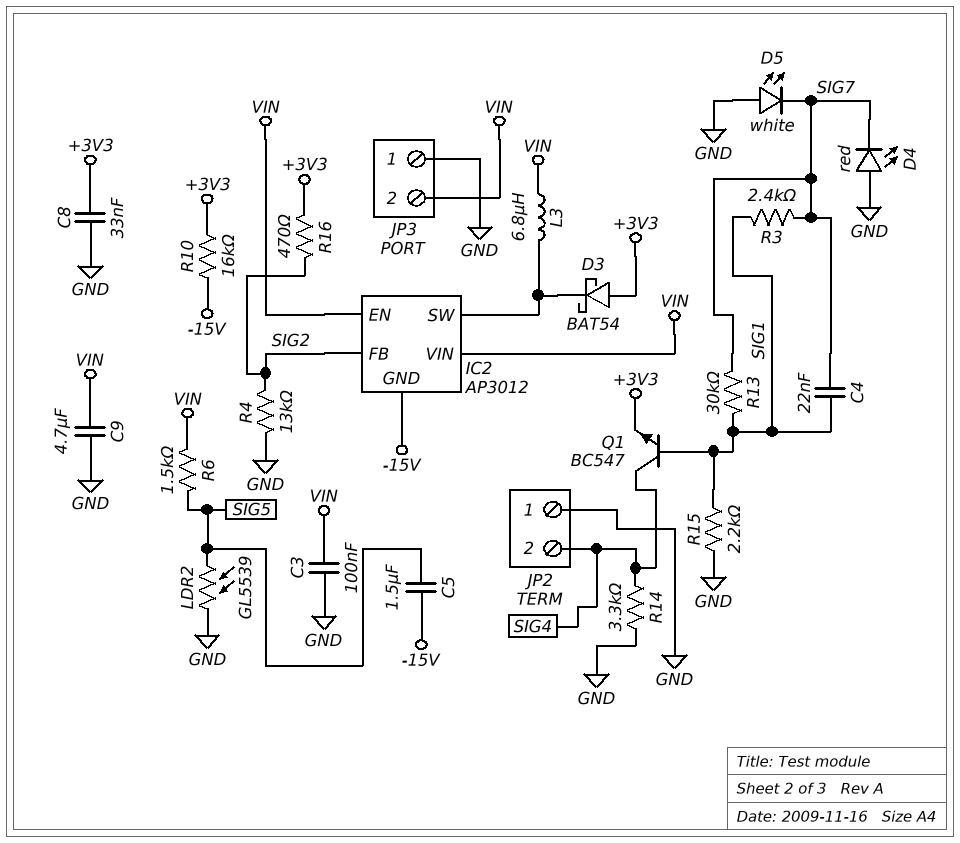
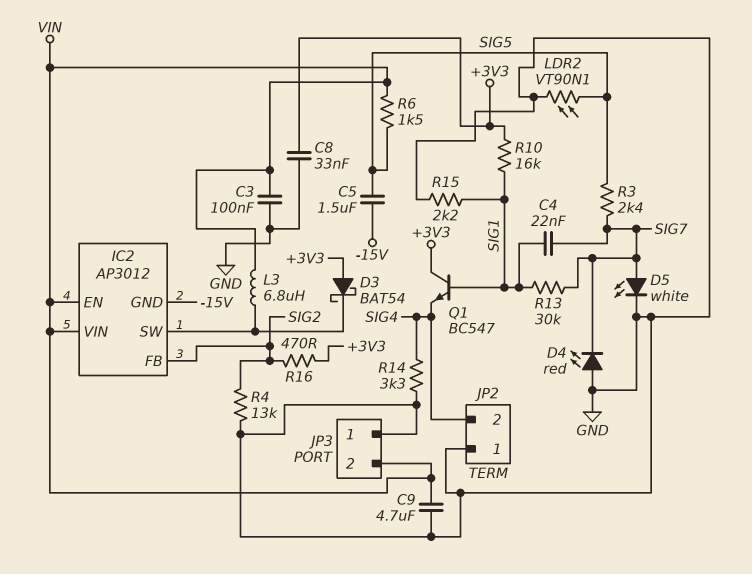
D5: LED white (A GND, K SIG7) -> LED white (A SIG7, K GND)
LDR2: GL5539 (GND, SIG5) -> VT90N1 (GND, SIG5)
Q1: NPN BC547 (B SIG1, C SIG4, E +3V3) -> NPN BC547 (B SIG1, C +3V3, E SIG4)
R3: 2.4k (SIG1, SIG7) -> 2.4k (SIG5, SIG7)
R10: 16k (+3V3, -15V) -> 16k (+3V3, SIG1)

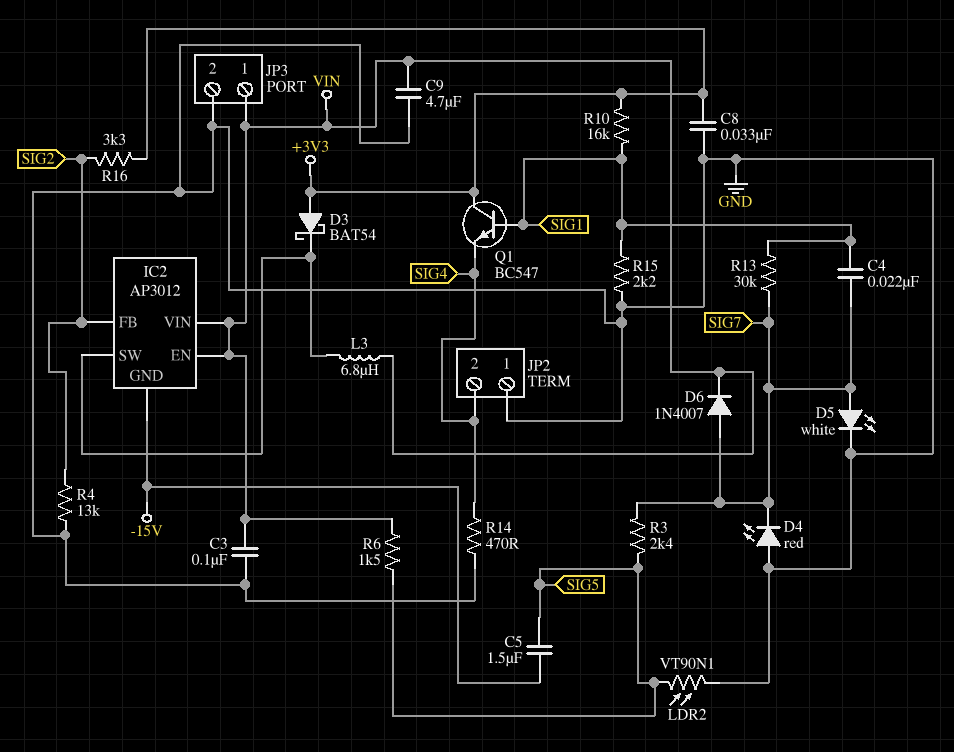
D6: none -> diode 1N4007 (A SIG7, K VIN)
JP3 pin 1: GND -> VIN
JP3 pin 2: VIN -> GND
R14: 3.3k (GND, SIG4) -> 470 (GND, SIG4)
R16: 470 (+3V3, SIG2) -> 3.3k (+3V3, SIG2)

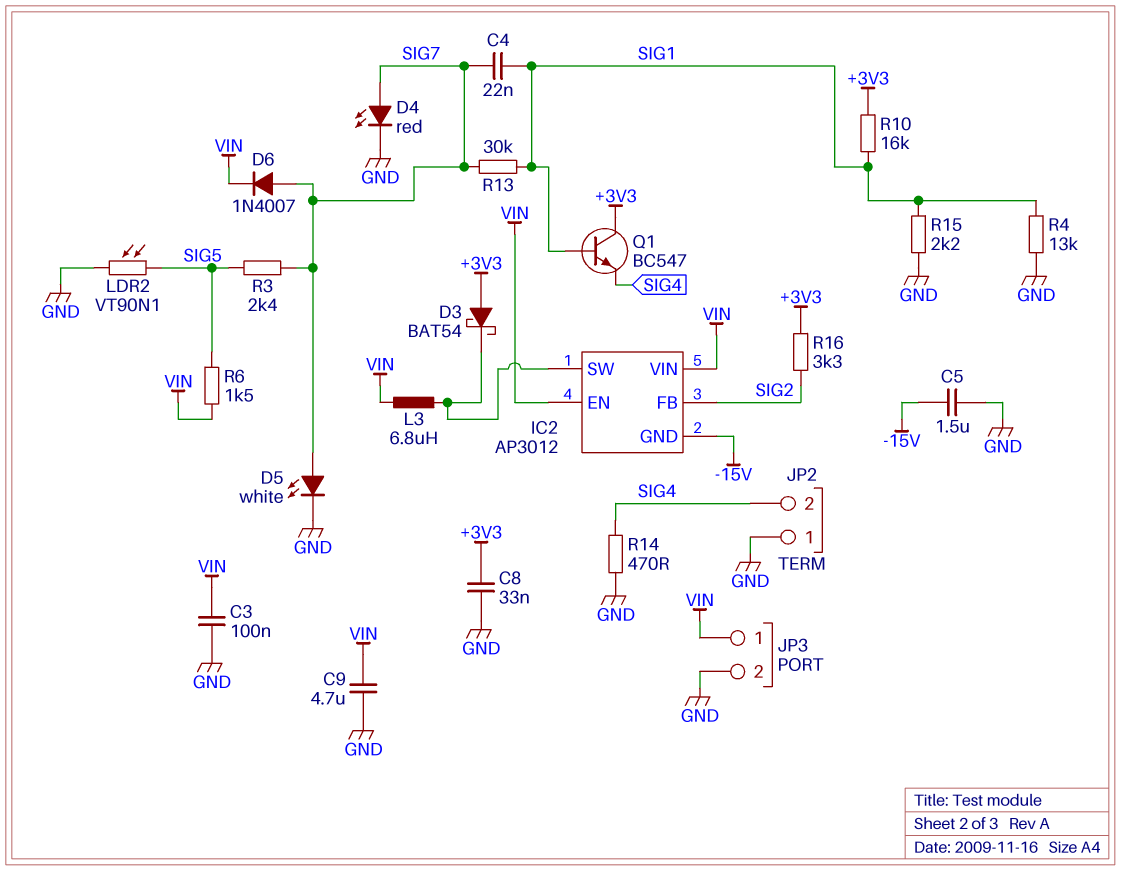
C5: 1.5uF (-15V, SIG5) -> 1.5uF (-15V, GND)
D4: LED red (A GND, K SIG7) -> LED red (A SIG7, K GND)
R4: 13k (GND, SIG2) -> 13k (GND, SIG1)

